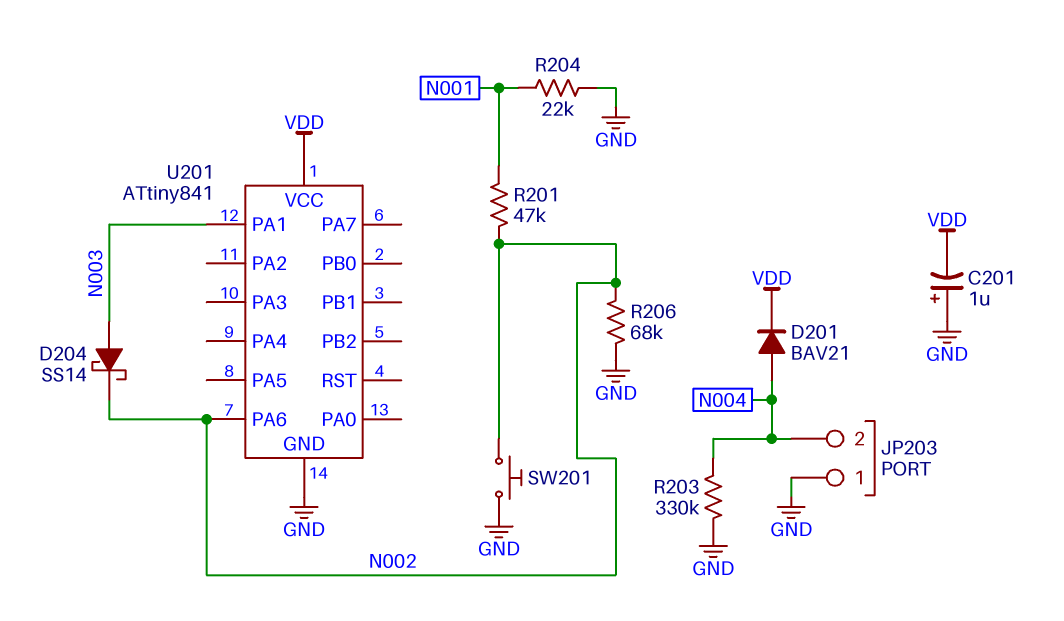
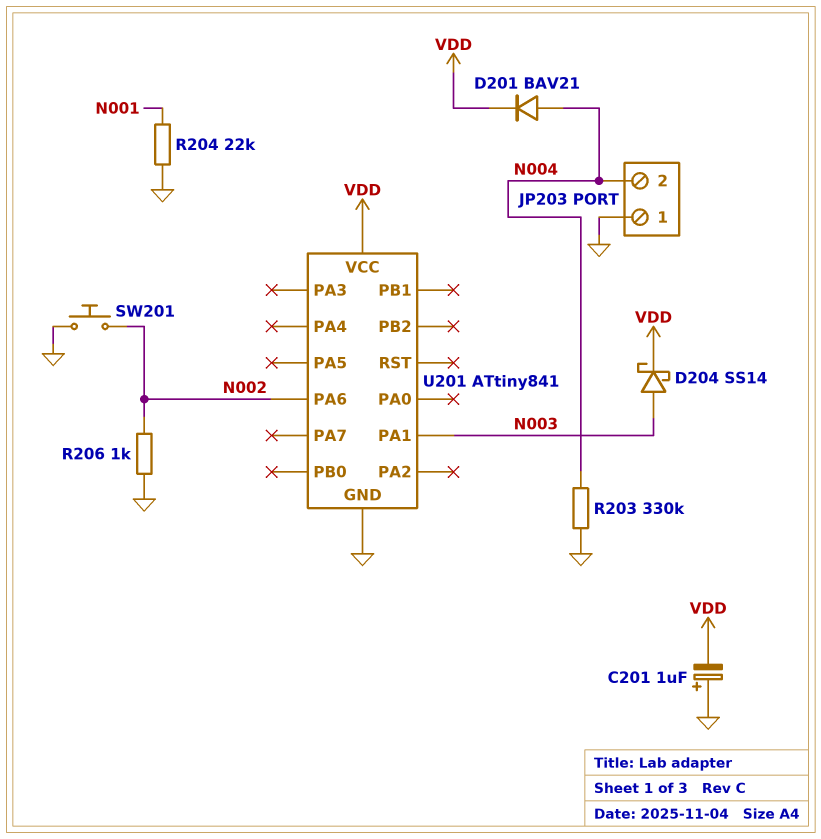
D204: schottky SS14 (A N003, K N002) -> schottky SS14 (A N003, K VDD)
R201: 47k (N001, N002) -> none
R206: 68k (GND, N002) -> 1k (GND, N002)

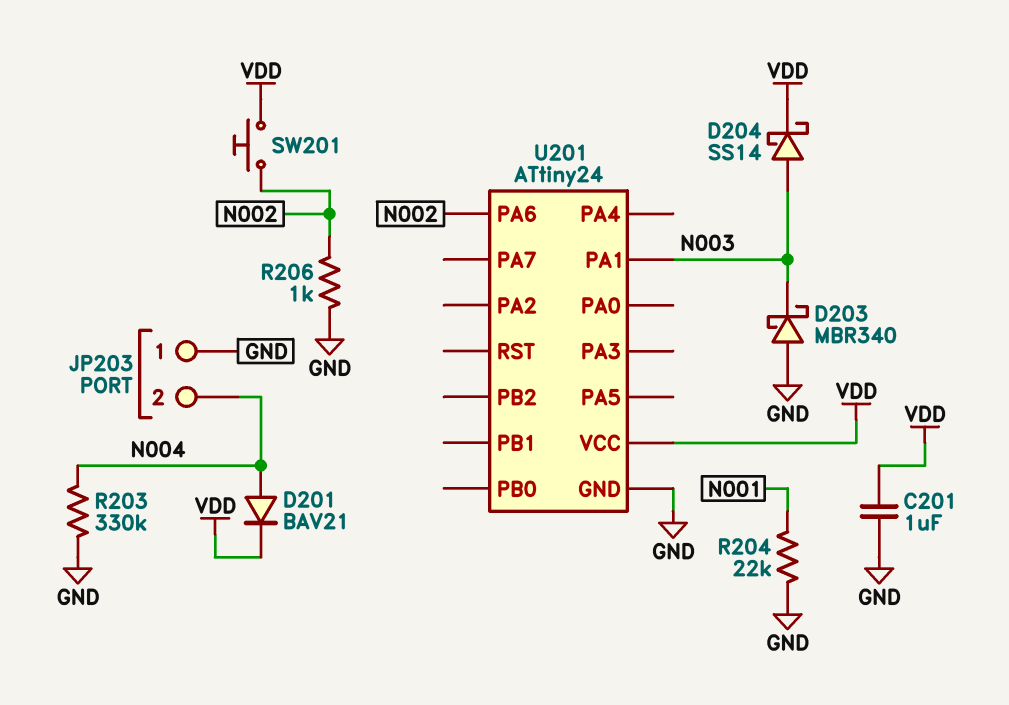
C201: 1uF (plus GND, minus VDD) -> 1uF (GND, VDD)
D203: none -> schottky MBR340 (A GND, K N003)
SW201: button (GND, N002) -> button (N002, VDD)
U201: ATtiny841 -> ATtiny24

